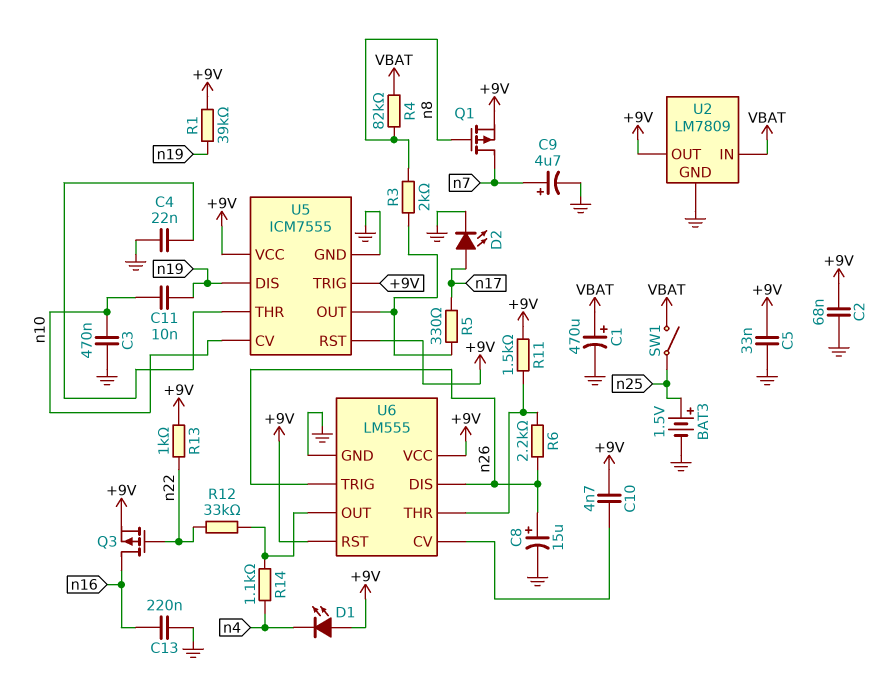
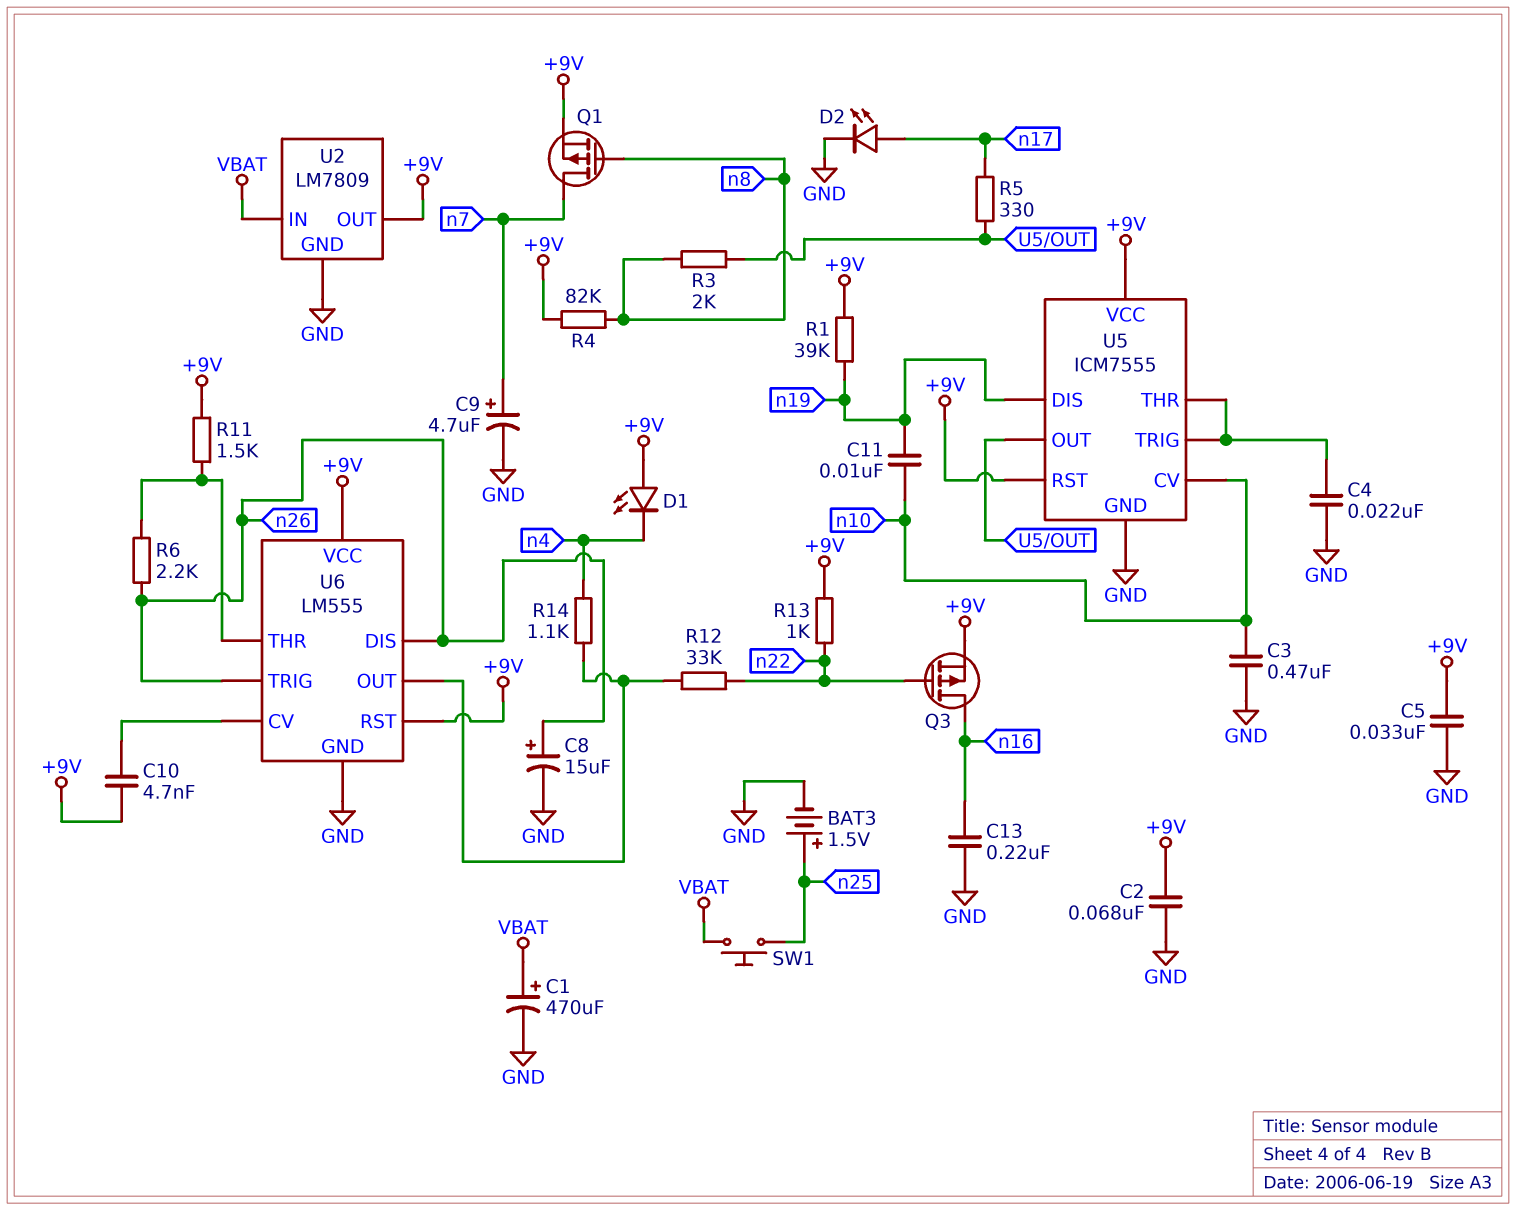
R4: 82k (VBAT, n8) -> 82k (+9V, n8)
SW1: switch (VBAT, n25) -> button (VBAT, n25)
U5 pin TRIG: +9V -> U5/THR

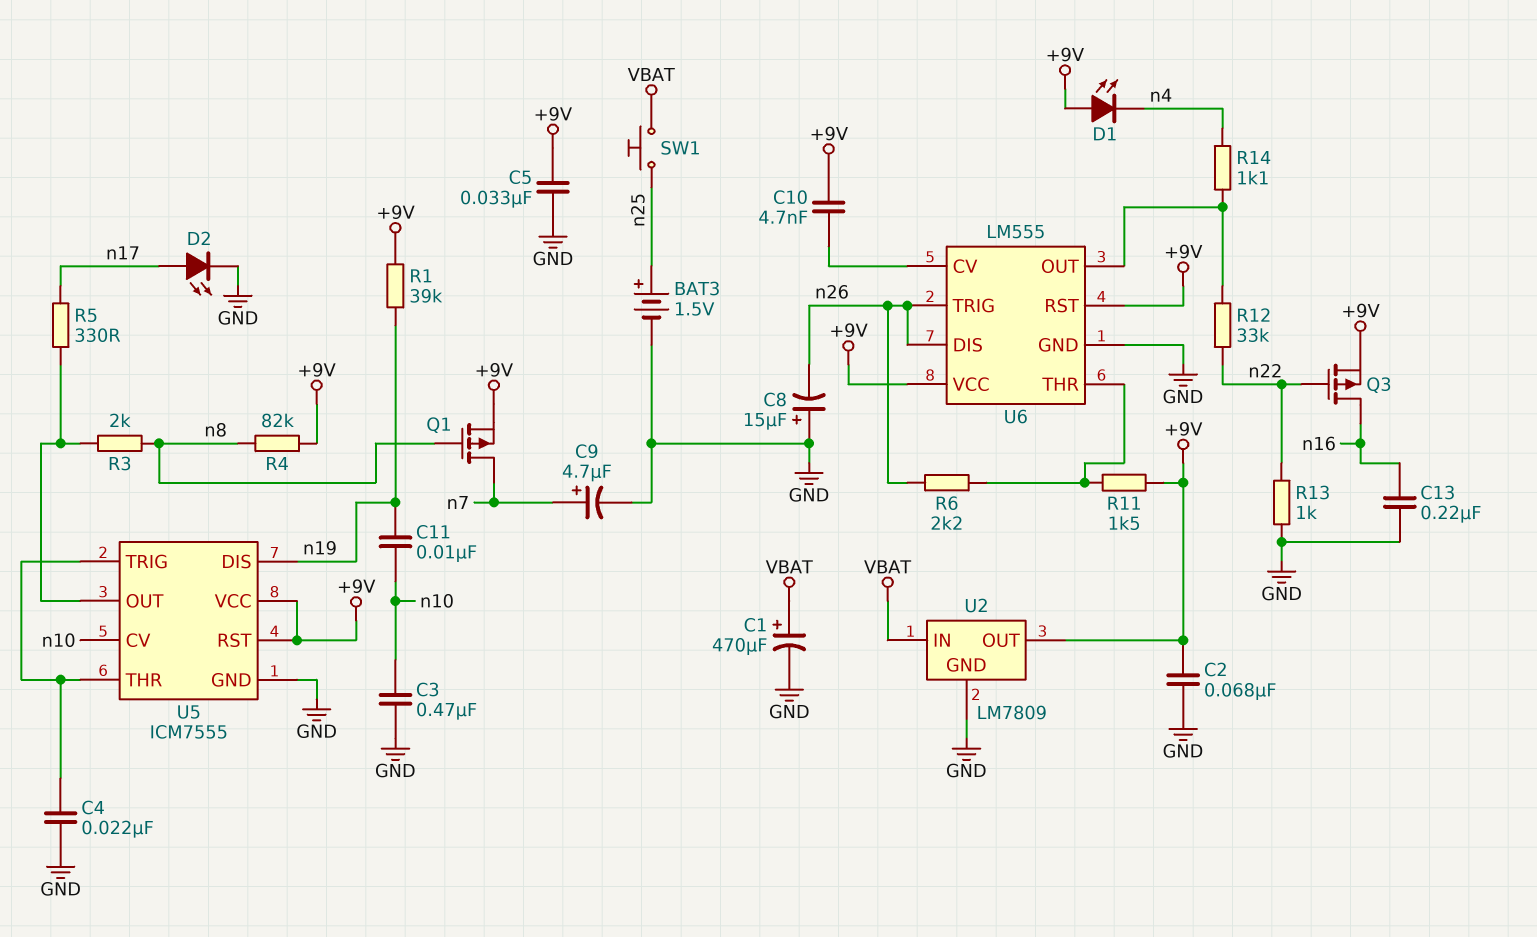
C8: 15uF (plus n26, minus GND) -> 15uF (plus GND, minus n26)
R13: 1k (+9V, n22) -> 1k (GND, n22)

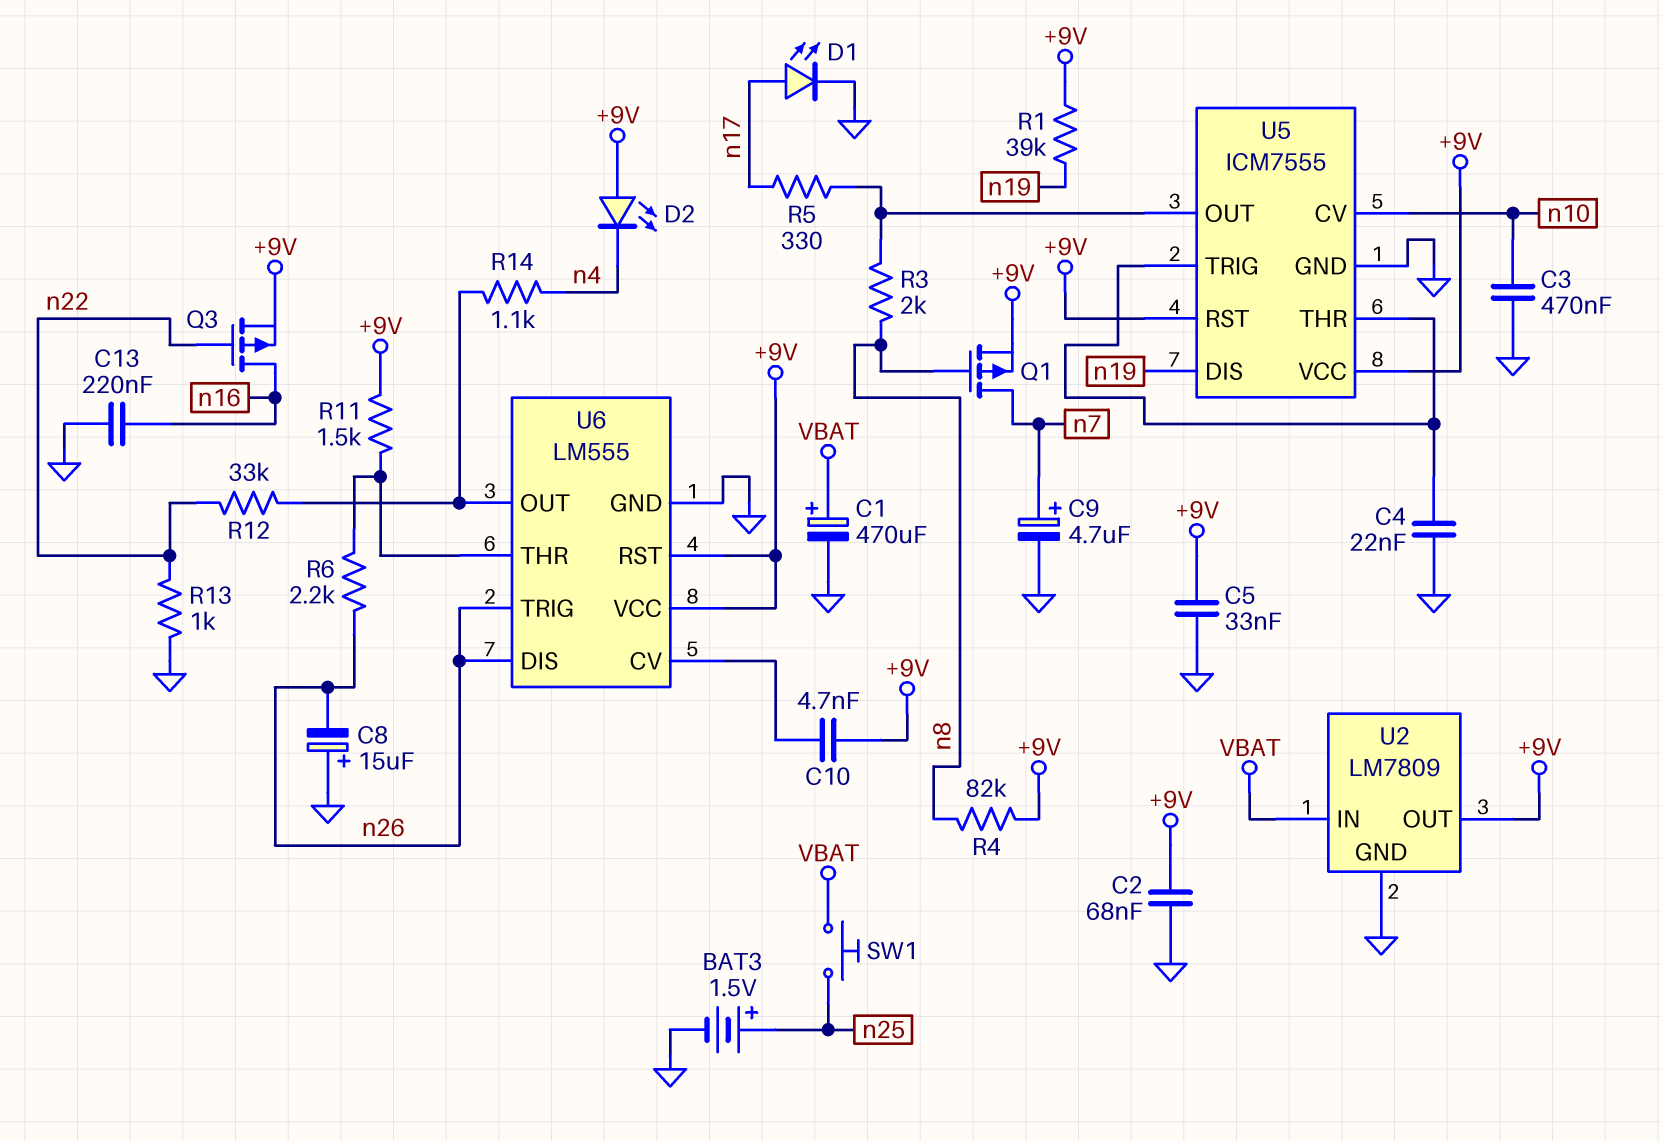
C11: 10nF (n10, n19) -> none
D1: LED (A +9V, K n4) -> LED (A n17, K GND)
D2: LED (A n17, K GND) -> LED (A +9V, K n4)

